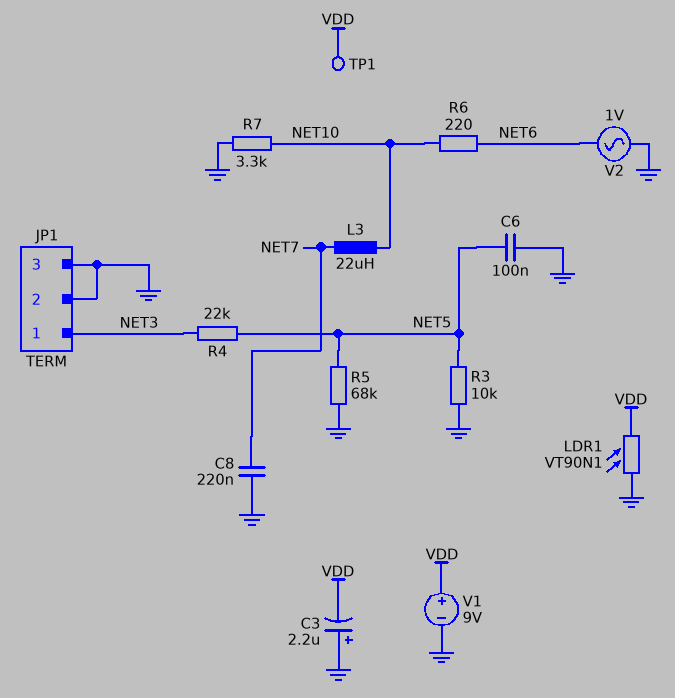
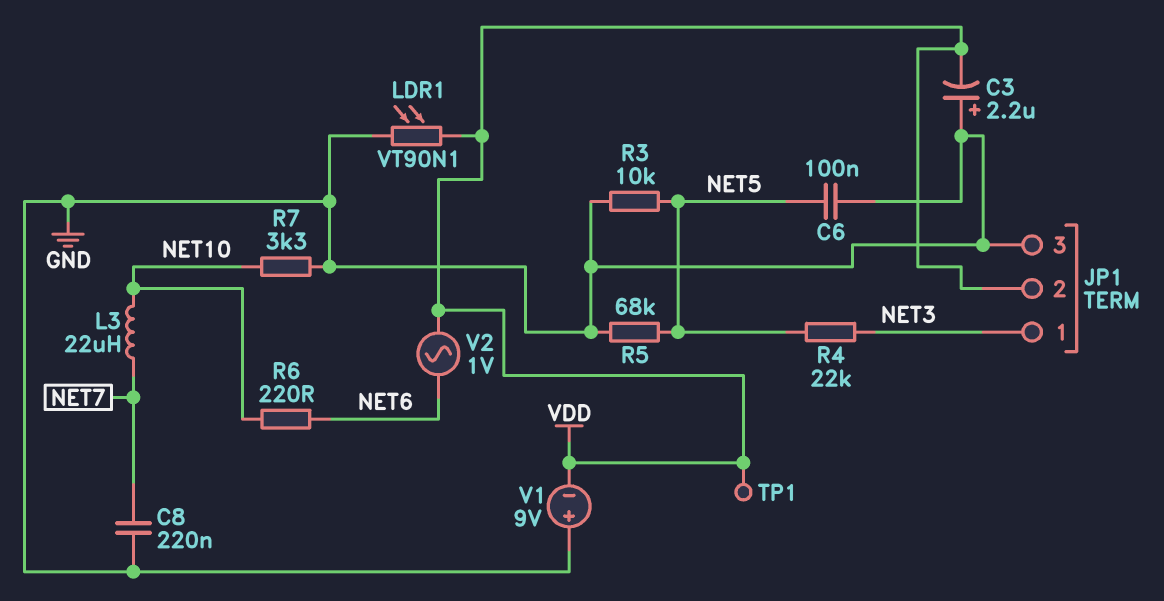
JP1 pin 2: GND -> VDD
V1: 9V (plus VDD, minus GND) -> 9V (plus GND, minus VDD)
V2: AC 1V (GND, NET6) -> AC 1V (NET6, VDD)

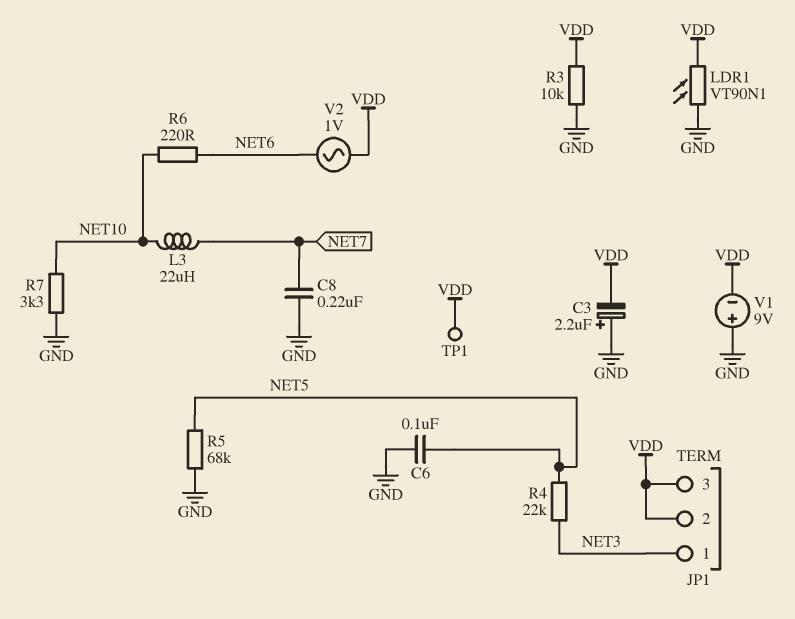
JP1 pin 3: GND -> VDD
R3: 10k (GND, NET5) -> 10k (GND, VDD)

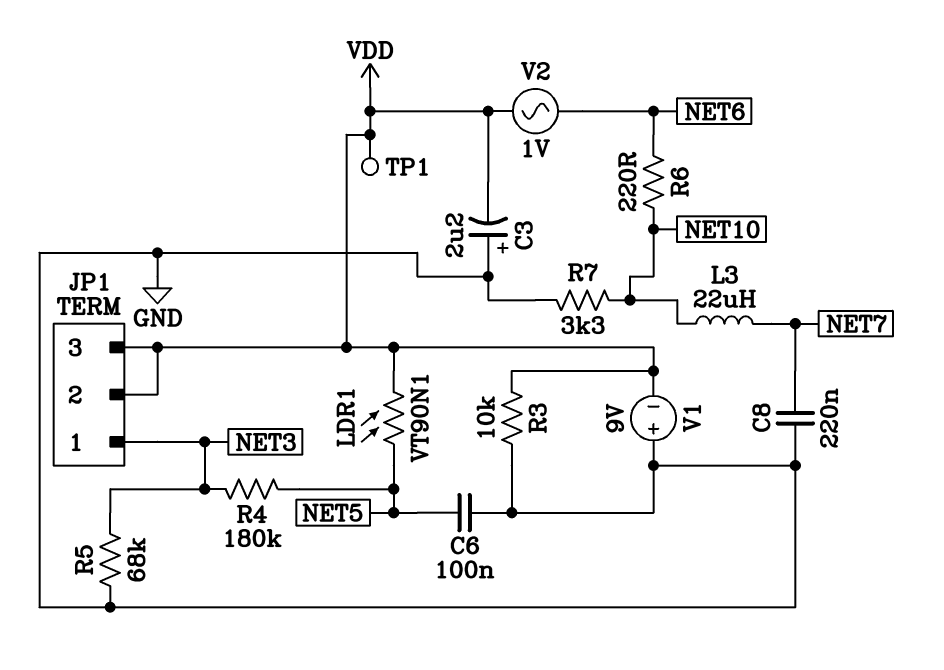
LDR1: VT90N1 (GND, VDD) -> VT90N1 (NET5, VDD)
R4: 22k (NET3, NET5) -> 180k (NET3, NET5)
R5: 68k (GND, NET5) -> 68k (GND, NET3)

